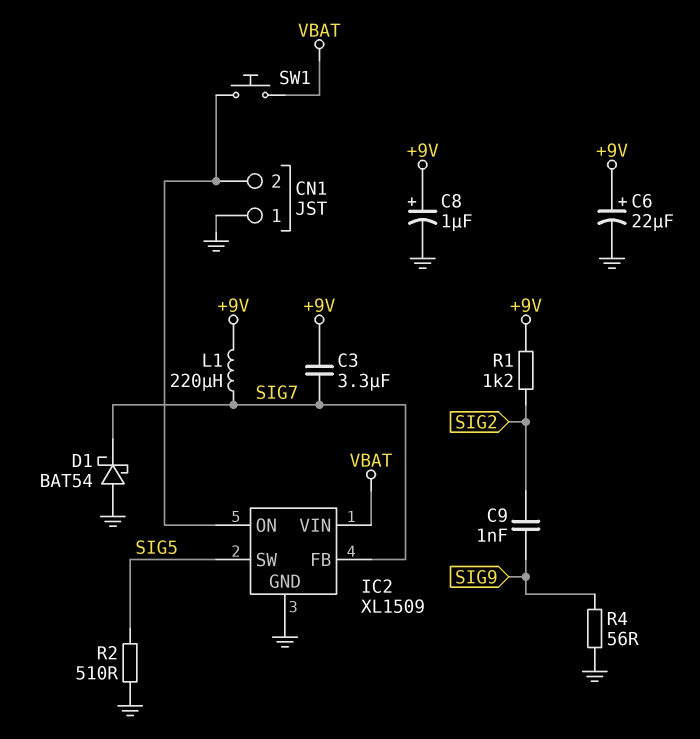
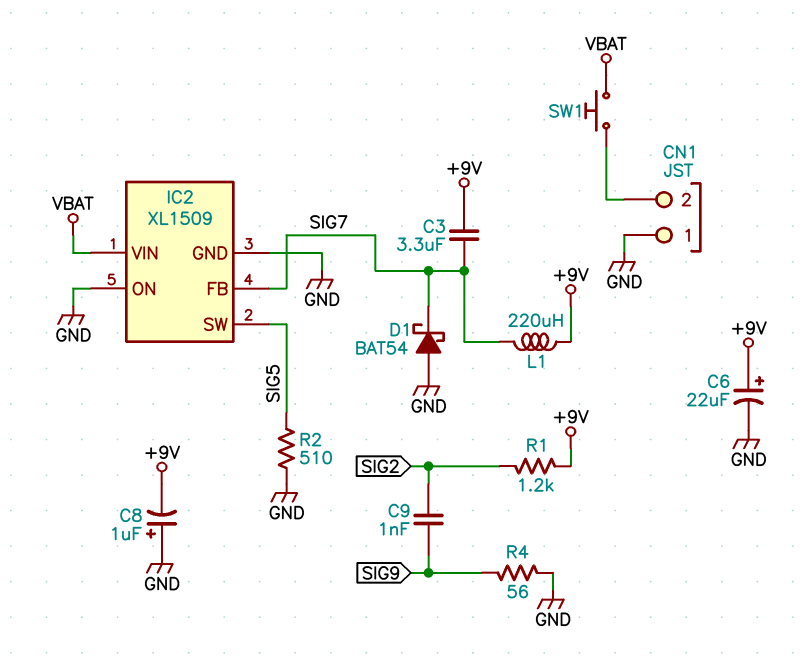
C8: 1uF (plus +9V, minus GND) -> 1uF (plus GND, minus +9V)
IC2 pin ON: CN1/2 -> GND

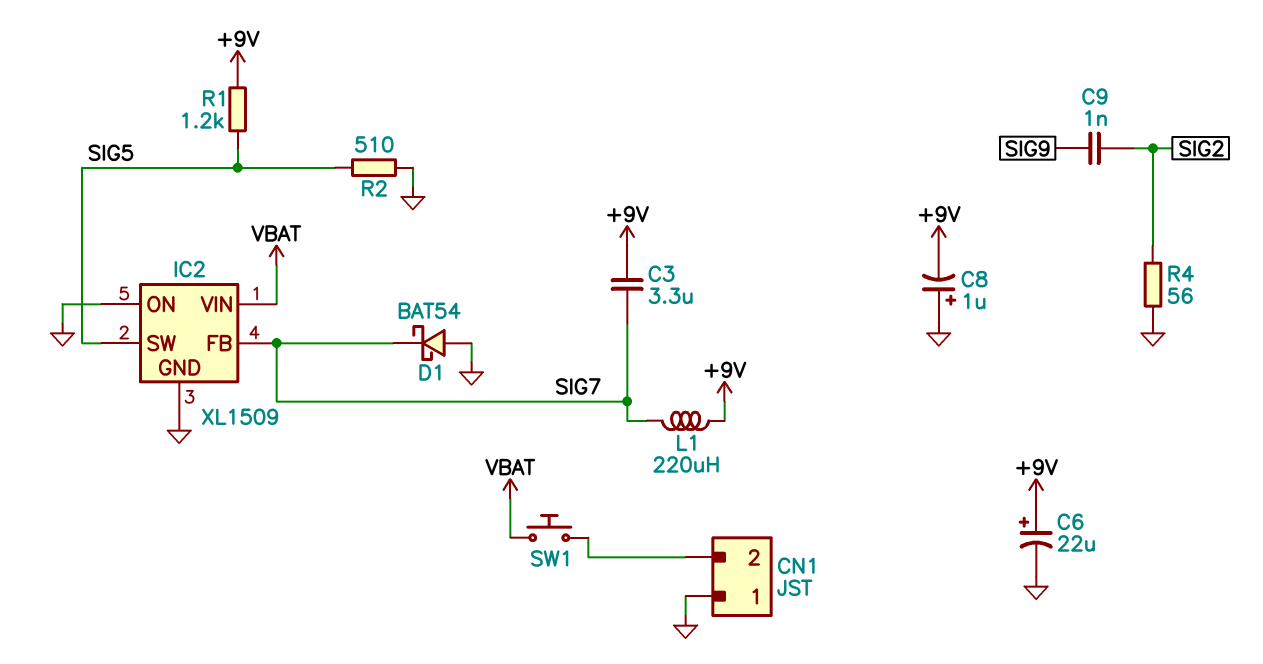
R1: 1.2k (+9V, SIG2) -> 1.2k (+9V, SIG5)
R4: 56 (GND, SIG9) -> 56 (GND, SIG2)

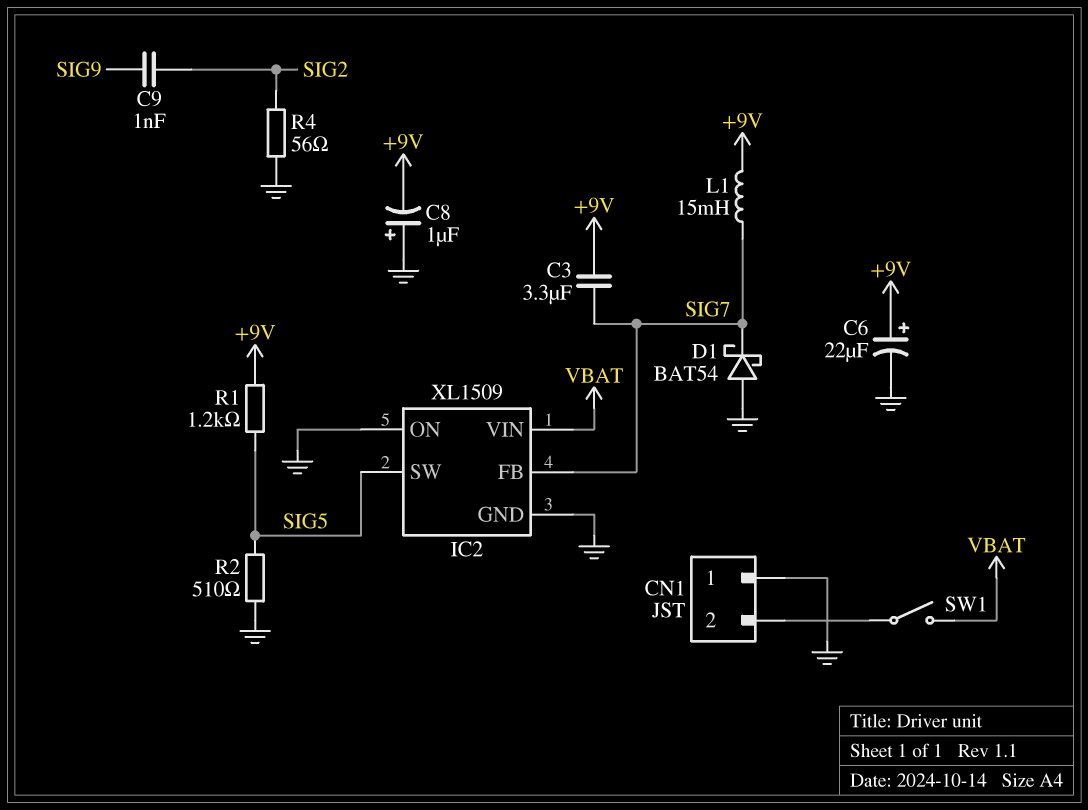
L1: 220uH (+9V, SIG7) -> 15mH (+9V, SIG7)
SW1: button (CN1/2, VBAT) -> switch (CN1/2, VBAT)

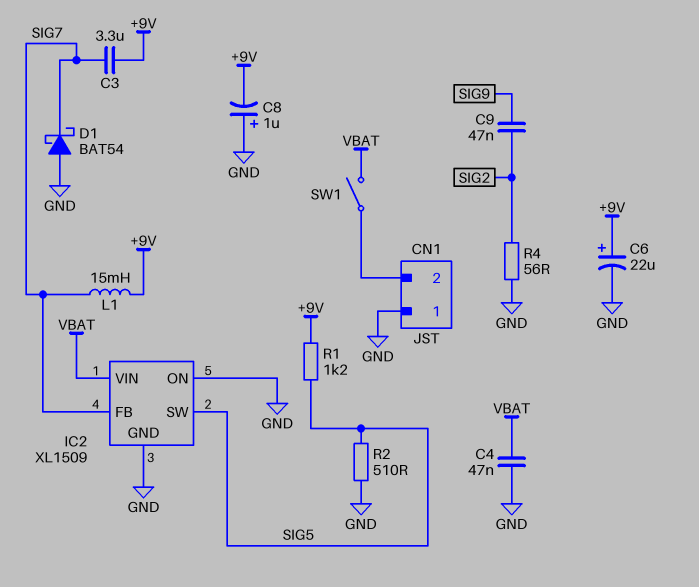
C4: none -> 47nF (GND, VBAT)
C9: 1nF (SIG2, SIG9) -> 47nF (SIG2, SIG9)

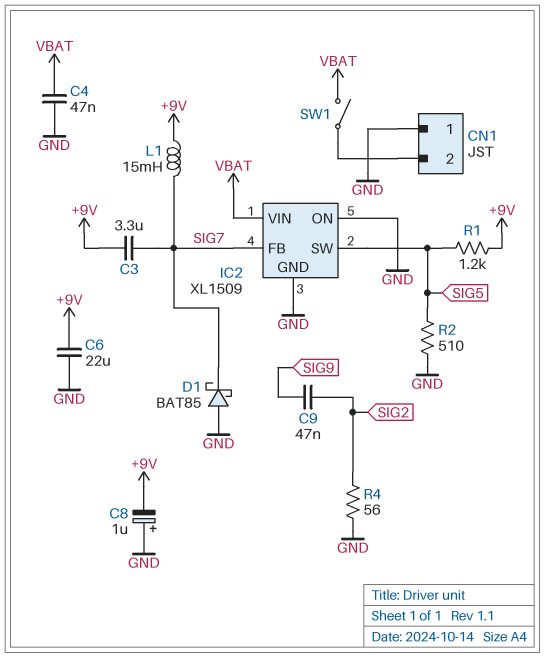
C6: 22uF (plus +9V, minus GND) -> 22uF (+9V, GND)
D1: schottky BAT54 (A GND, K SIG7) -> schottky BAT85 (A GND, K SIG7)

